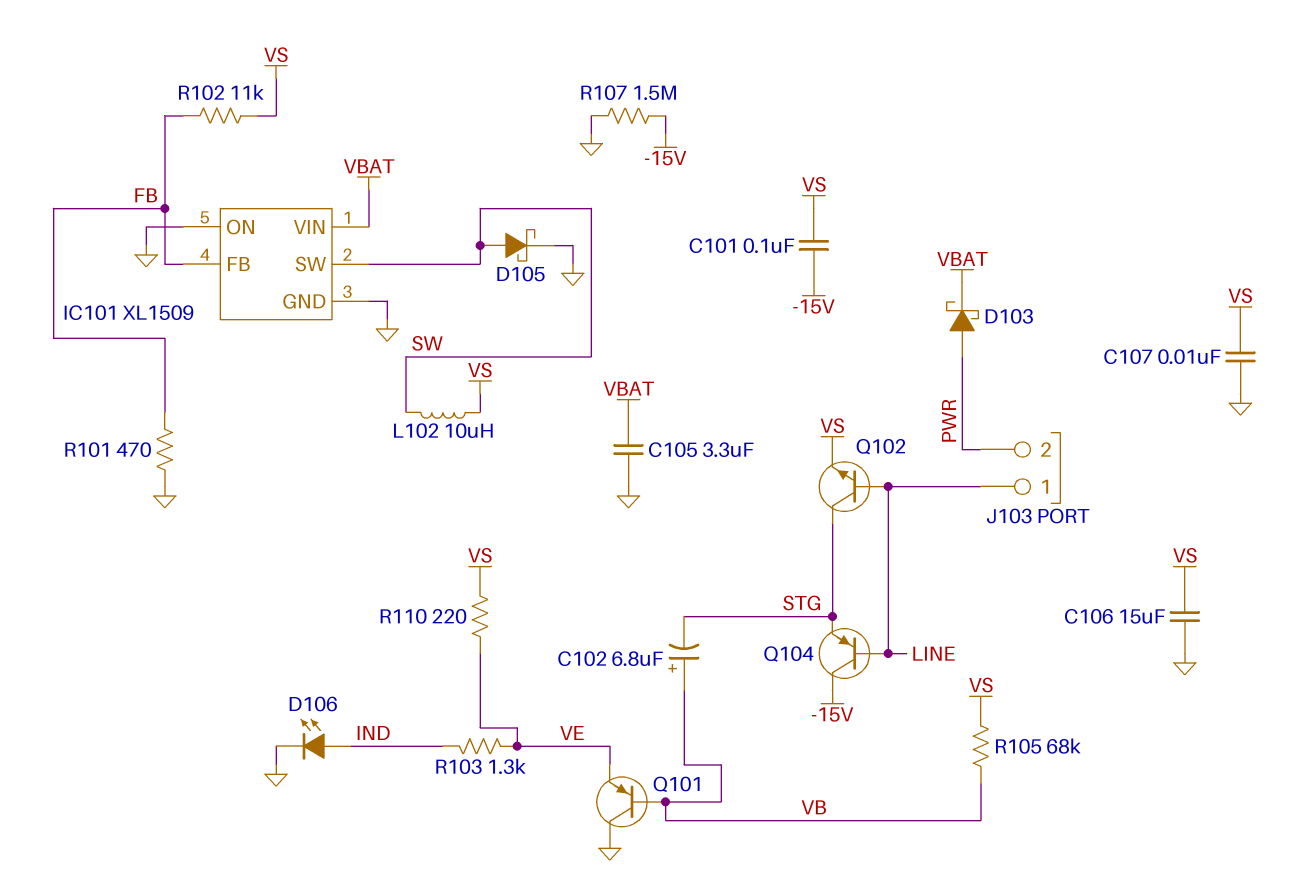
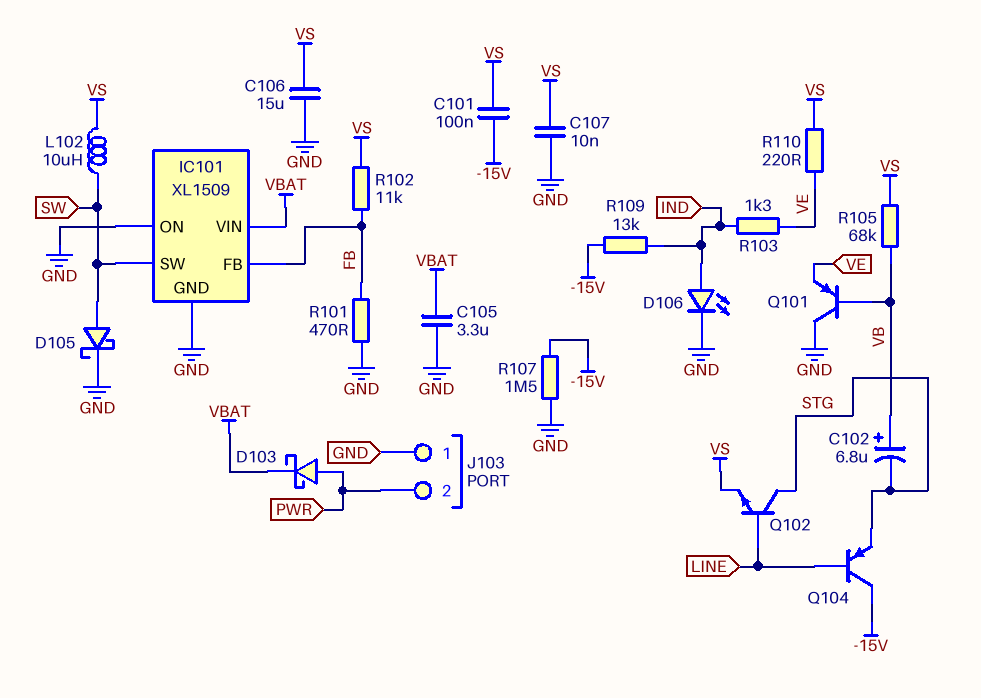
J103 pin 1: LINE -> GND
R109: none -> 13k (-15V, IND)

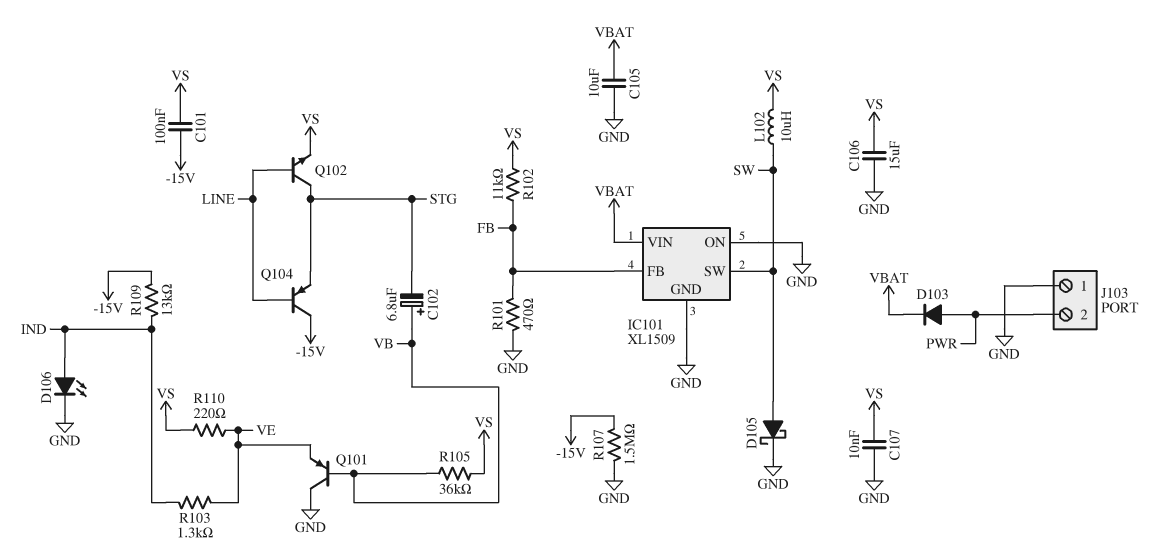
C105: 3.3uF (GND, VBAT) -> 10uF (GND, VBAT)
D103: schottky (A PWR, K VBAT) -> diode (A PWR, K VBAT)
R105: 68k (VB, VS) -> 36k (VB, VS)

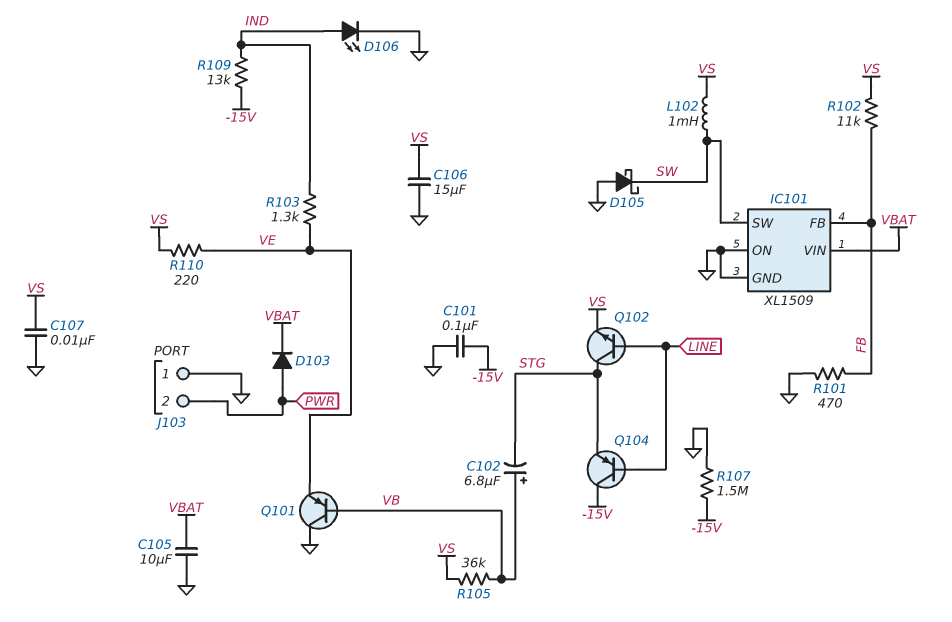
C101: 100nF (-15V, VS) -> 100nF (-15V, GND)
D105: schottky (A SW, K GND) -> schottky (A GND, K SW)
L102: 10uH (SW, VS) -> 1mH (SW, VS)

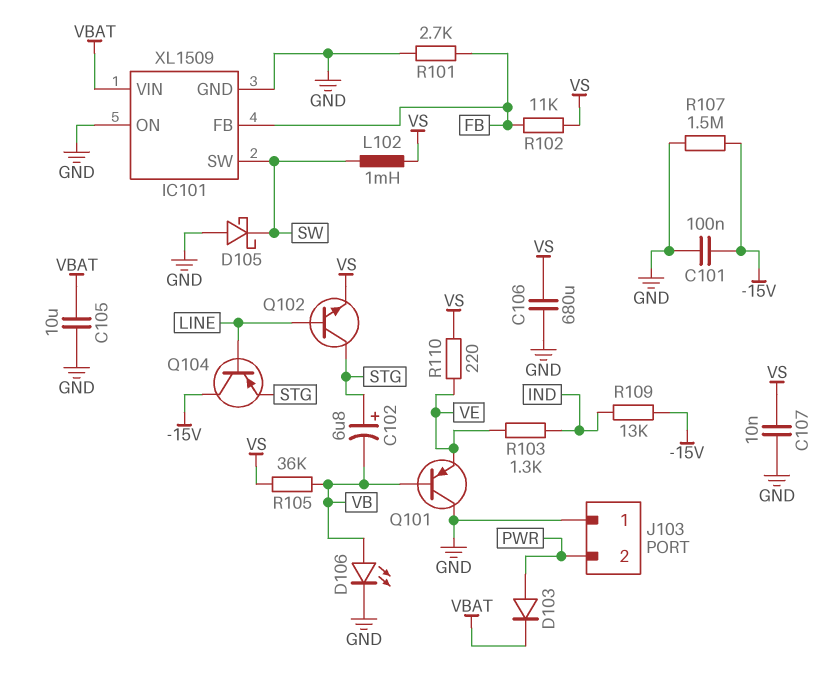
C102: 6.8uF (plus VB, minus STG) -> 6.8uF (plus STG, minus VB)
C106: 15uF (GND, VS) -> 680uF (GND, VS)
D106: LED (A IND, K GND) -> LED (A VB, K GND)
R101: 470 (FB, GND) -> 2.7k (FB, GND)

